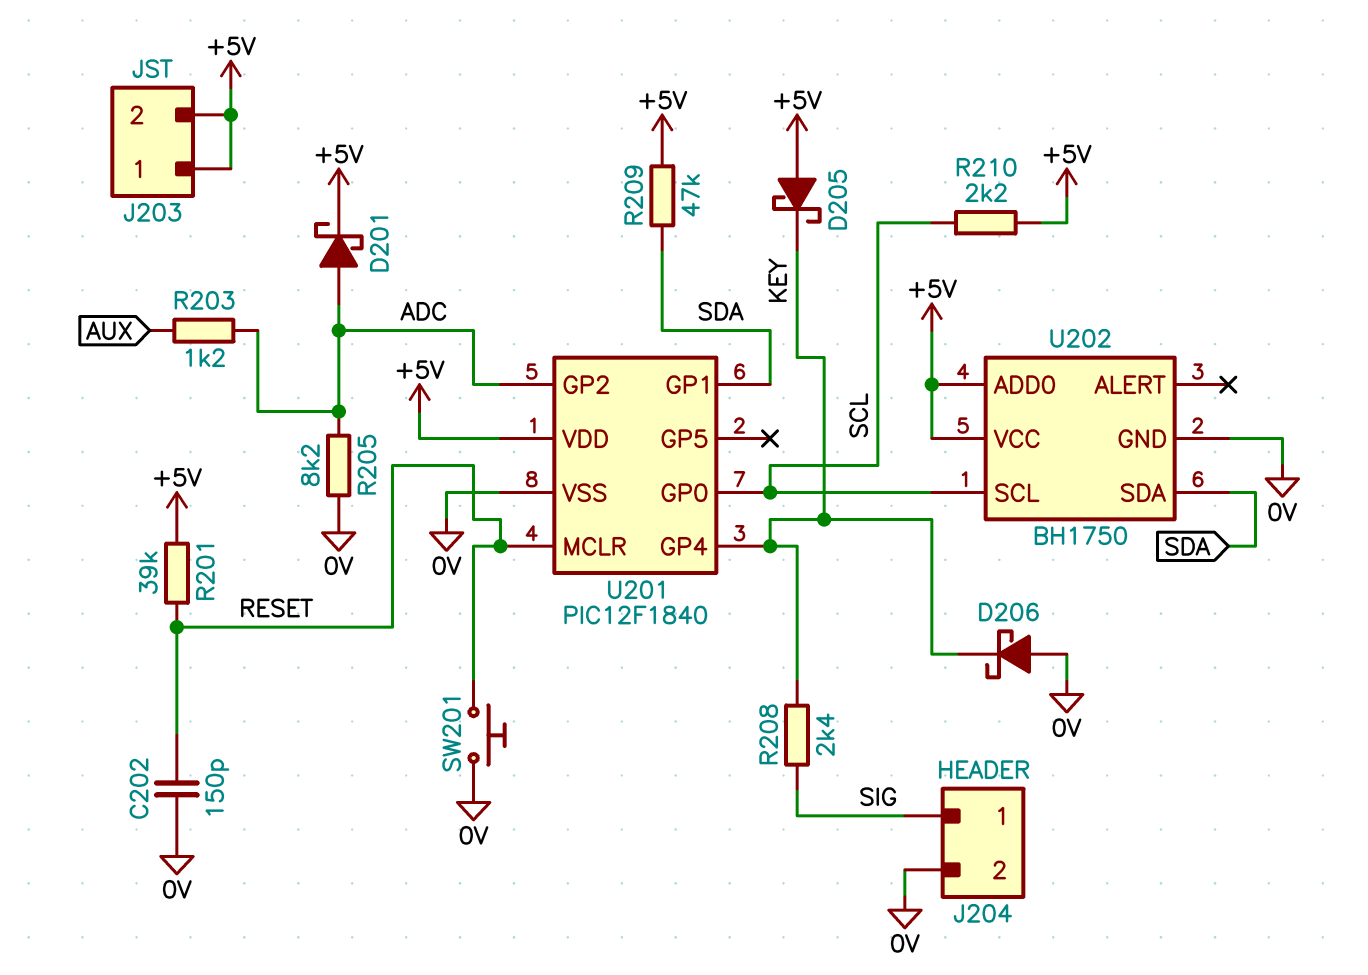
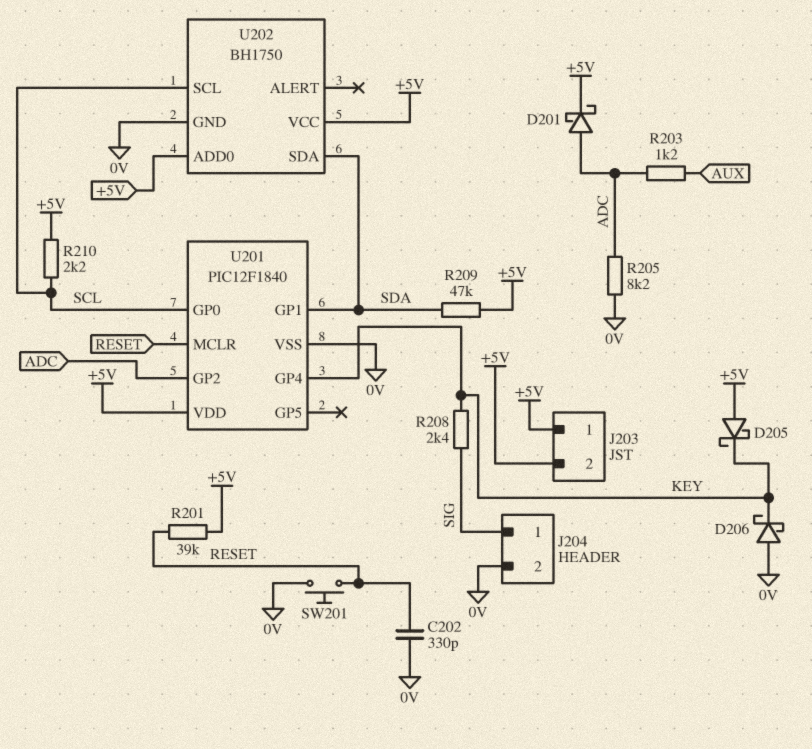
C202: 150pF (0V, RESET) -> 330pF (0V, RESET)

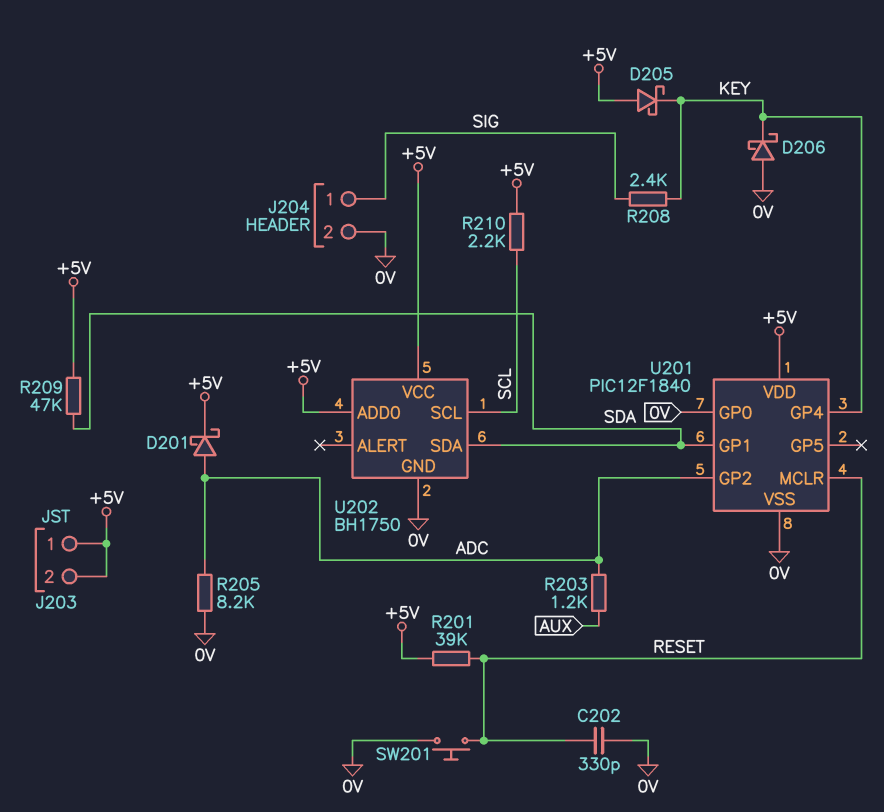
U201 pin GP0: SCL -> 0V

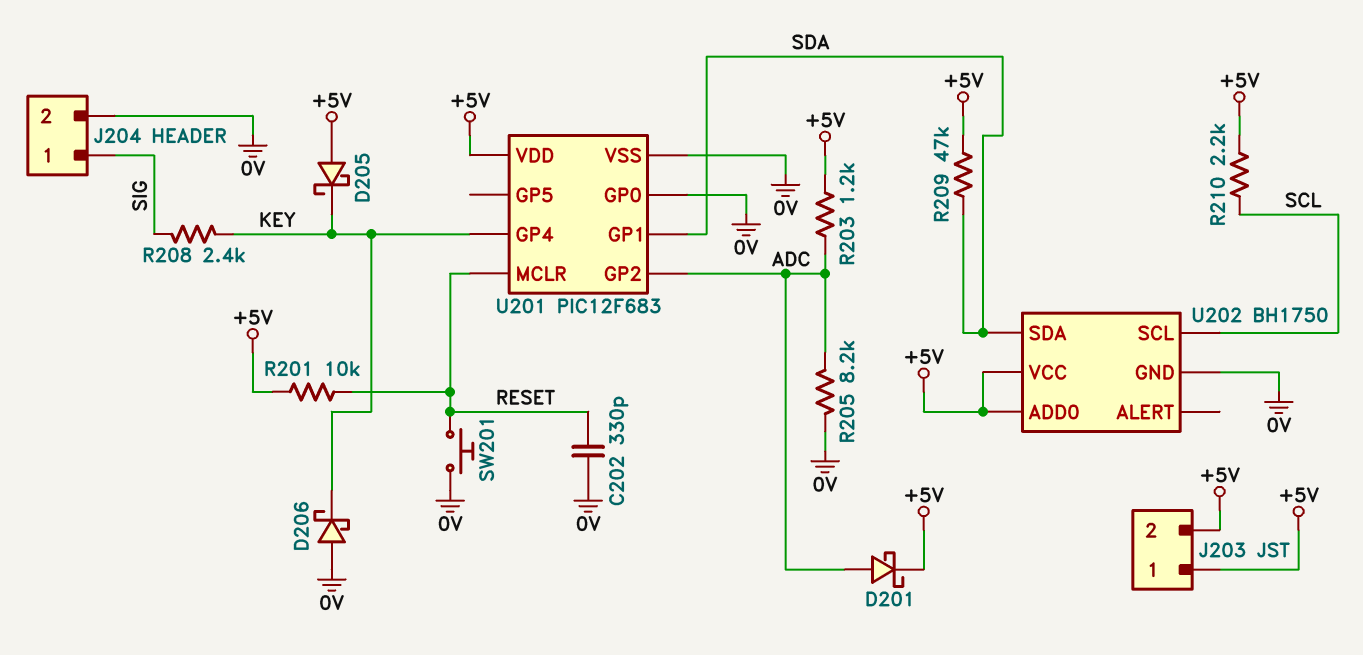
R201: 39k (+5V, RESET) -> 10k (+5V, RESET)
R203: 1.2k (ADC, AUX) -> 1.2k (+5V, ADC)
U201: PIC12F1840 -> PIC12F683

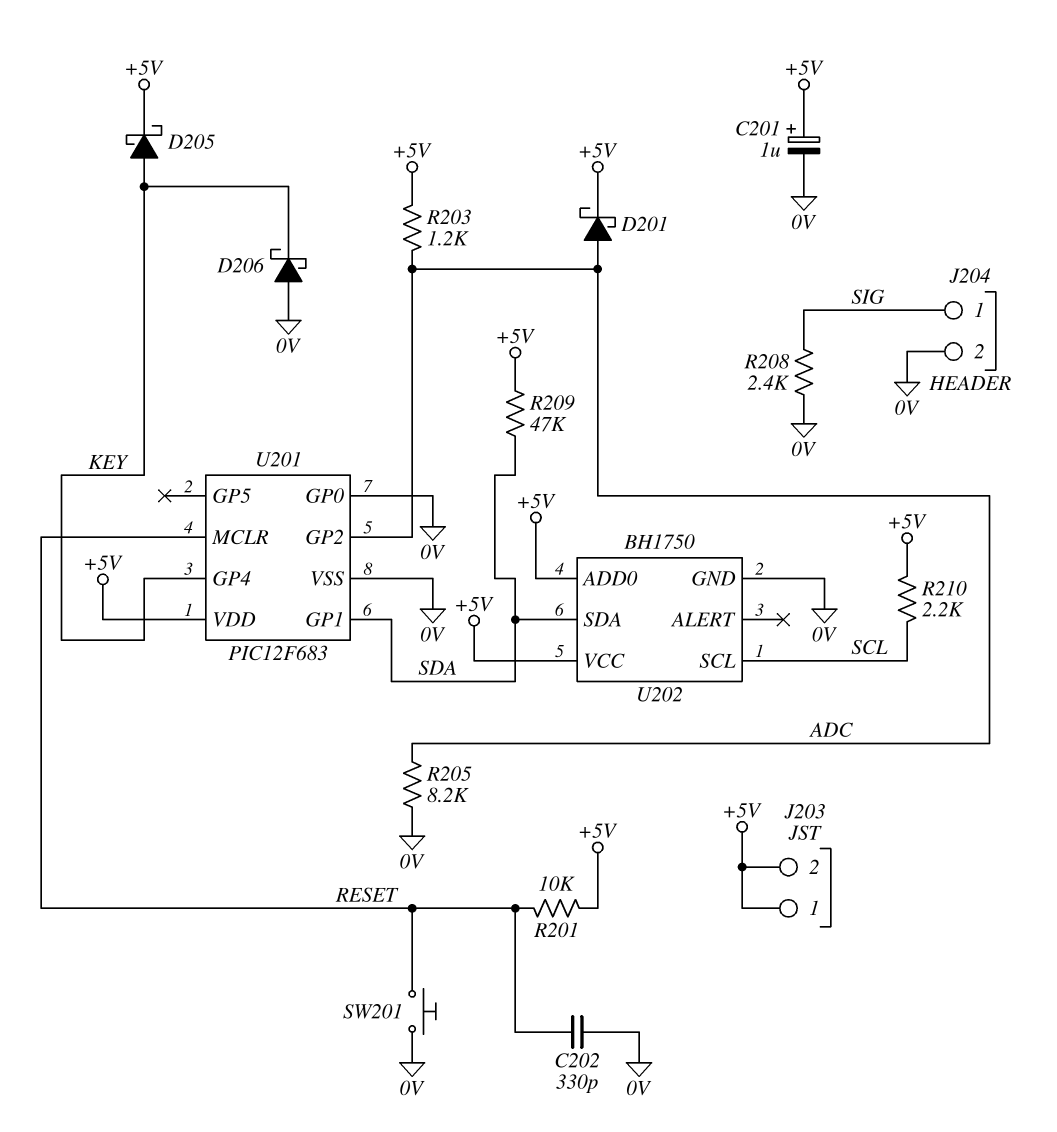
C201: none -> 1uF (plus +5V, minus 0V)
D205: schottky (A +5V, K KEY) -> schottky (A KEY, K +5V)
R208: 2.4k (KEY, SIG) -> 2.4k (0V, SIG)

